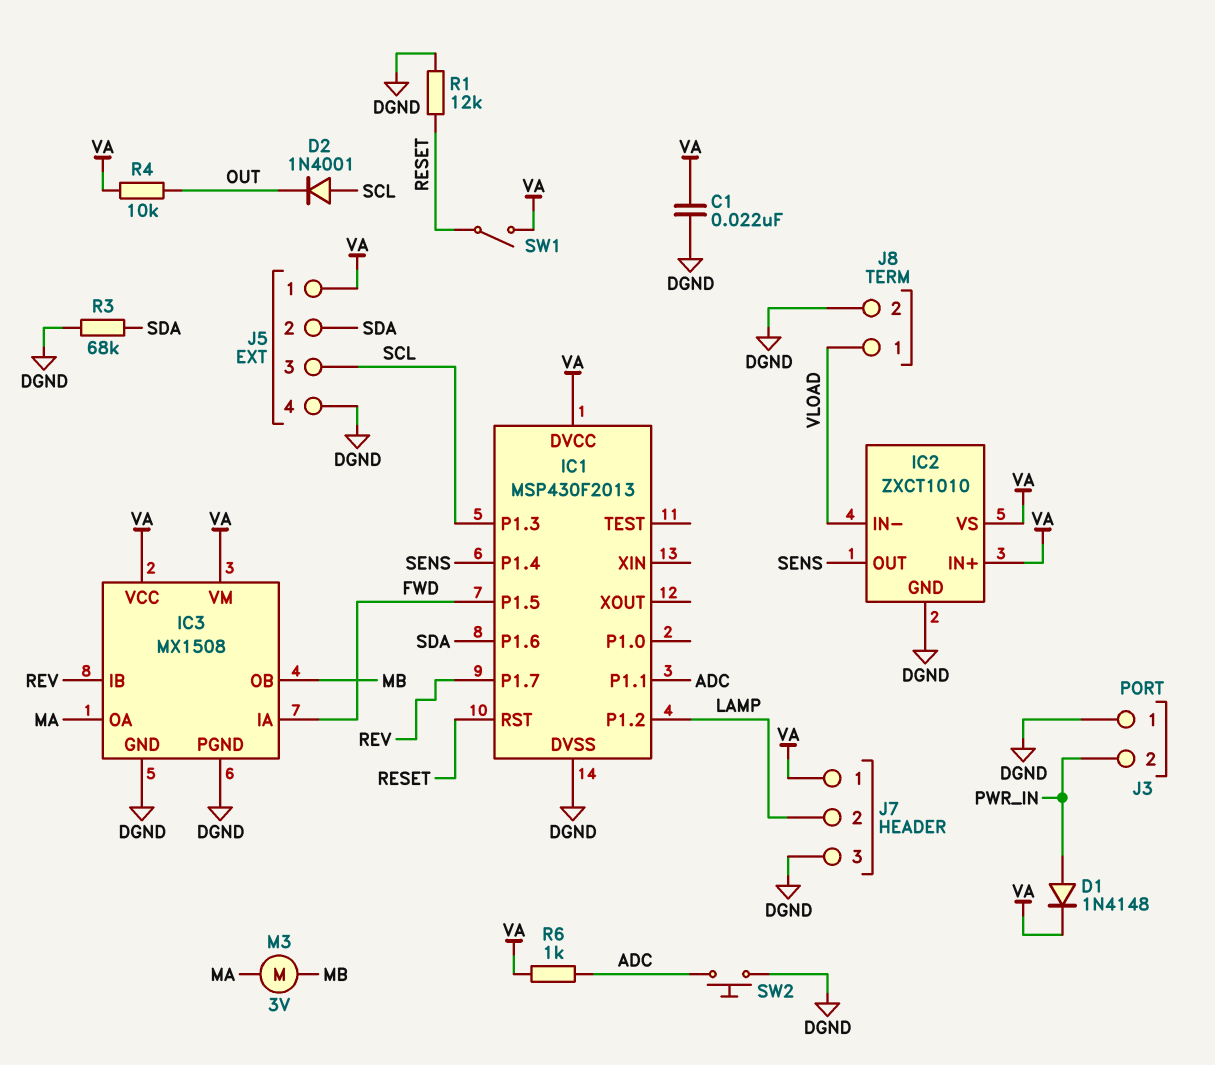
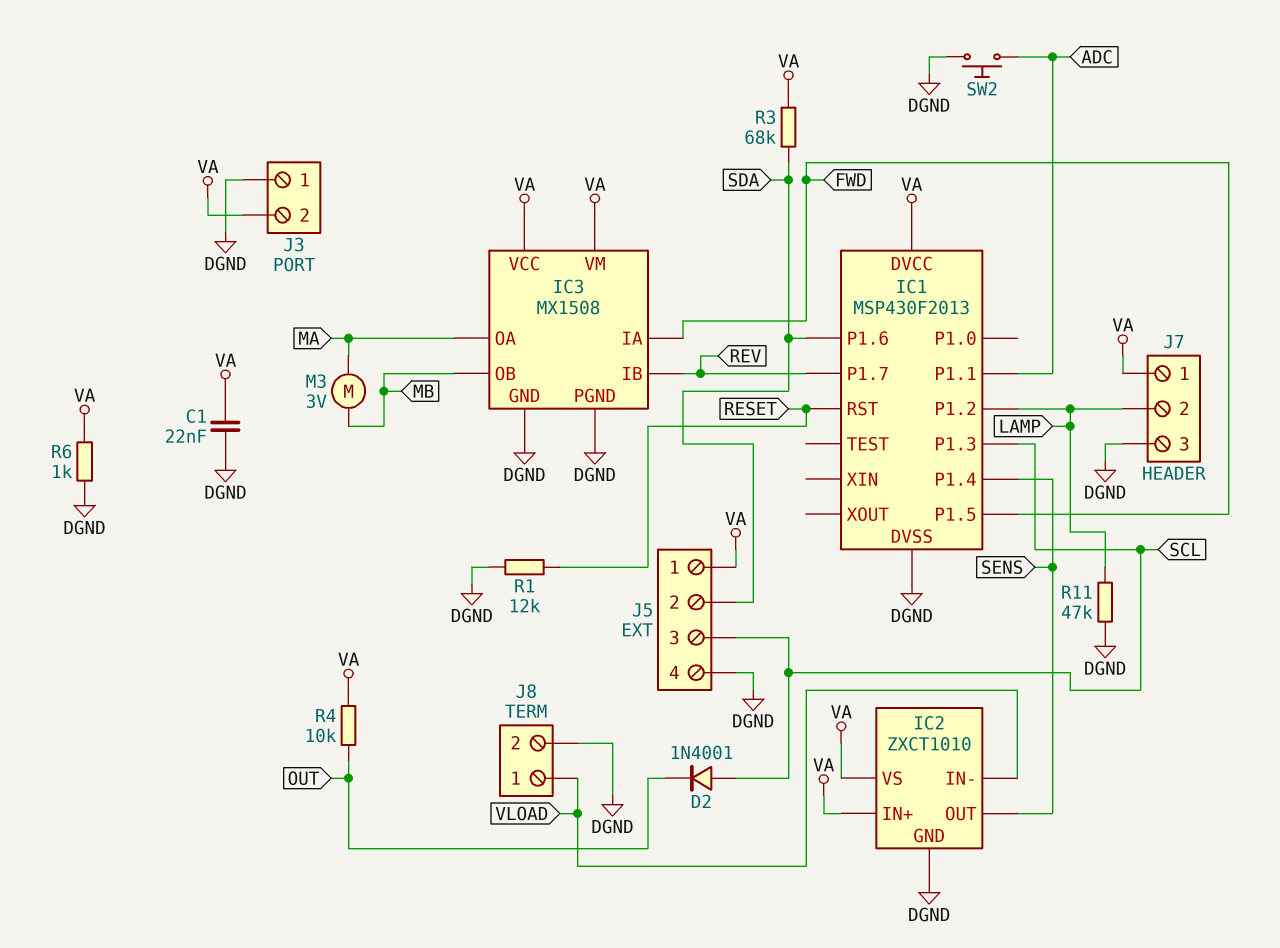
D1: diode 1N4148 (A PWR_IN, K VA) -> none
J3 pin 2: PWR_IN -> VA
R3: 68k (DGND, SDA) -> 68k (SDA, VA)
R6: 1k (ADC, VA) -> 1k (DGND, VA)
R11: none -> 47k (DGND, LAMP)
SW1: switch (RESET, VA) -> none

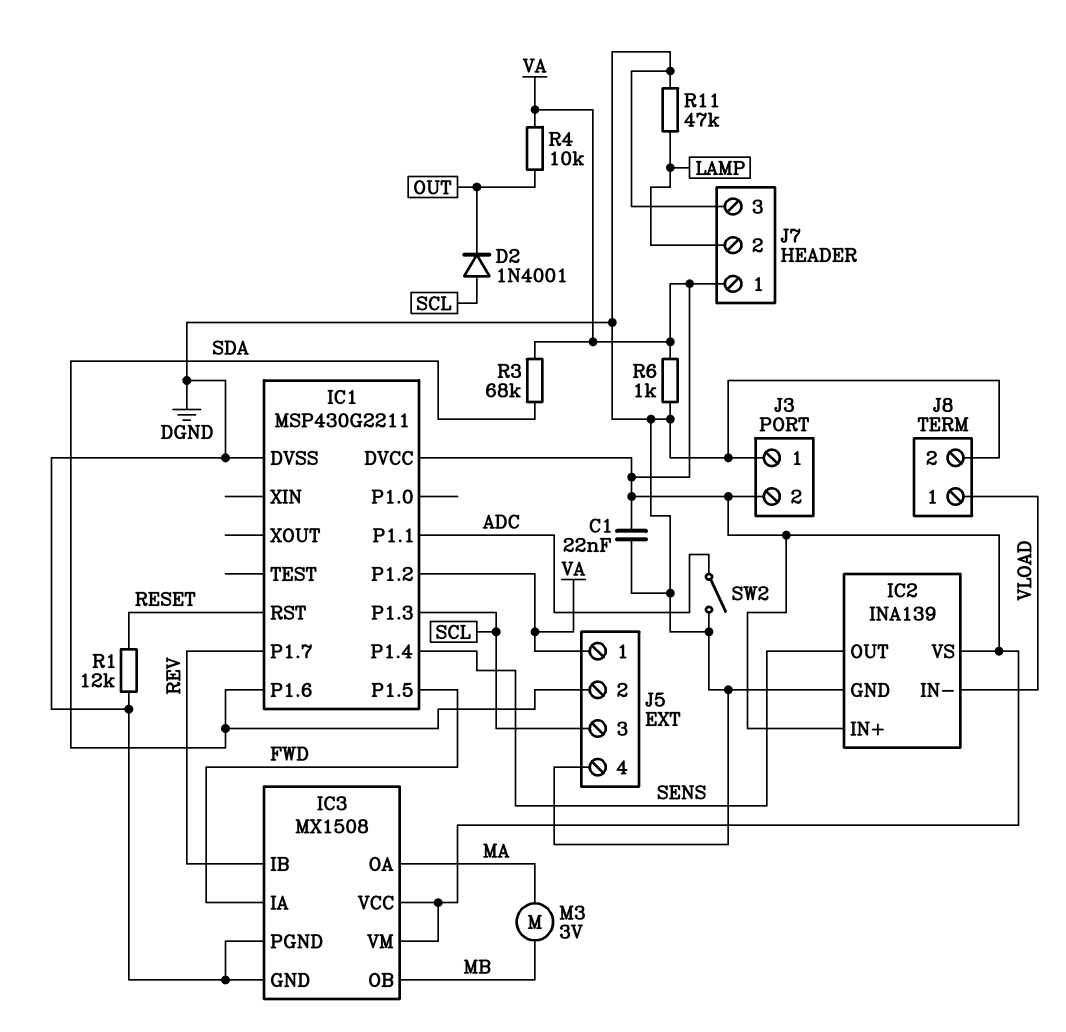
IC1: MSP430F2013 -> MSP430G2211
IC1 pin P1.2: LAMP -> VA
IC2: ZXCT1010 -> INA139
SW2: button (ADC, DGND) -> switch (ADC, DGND)

